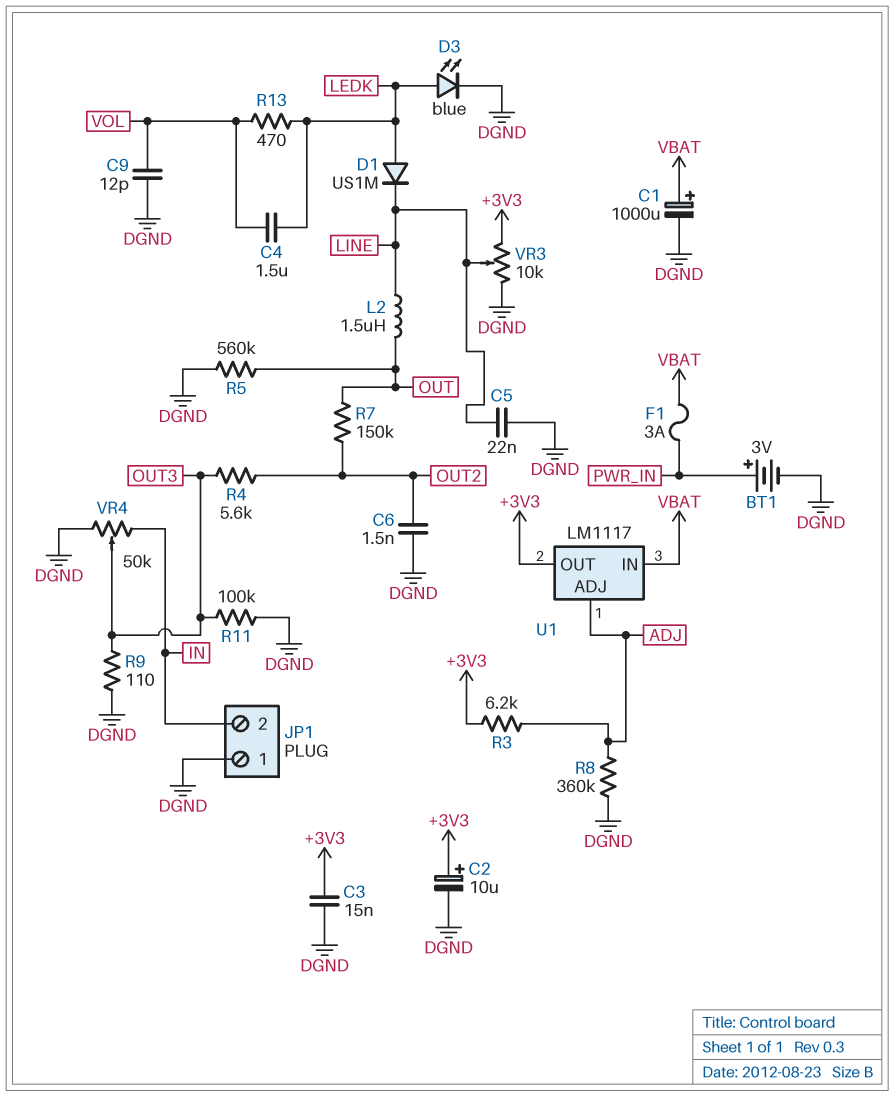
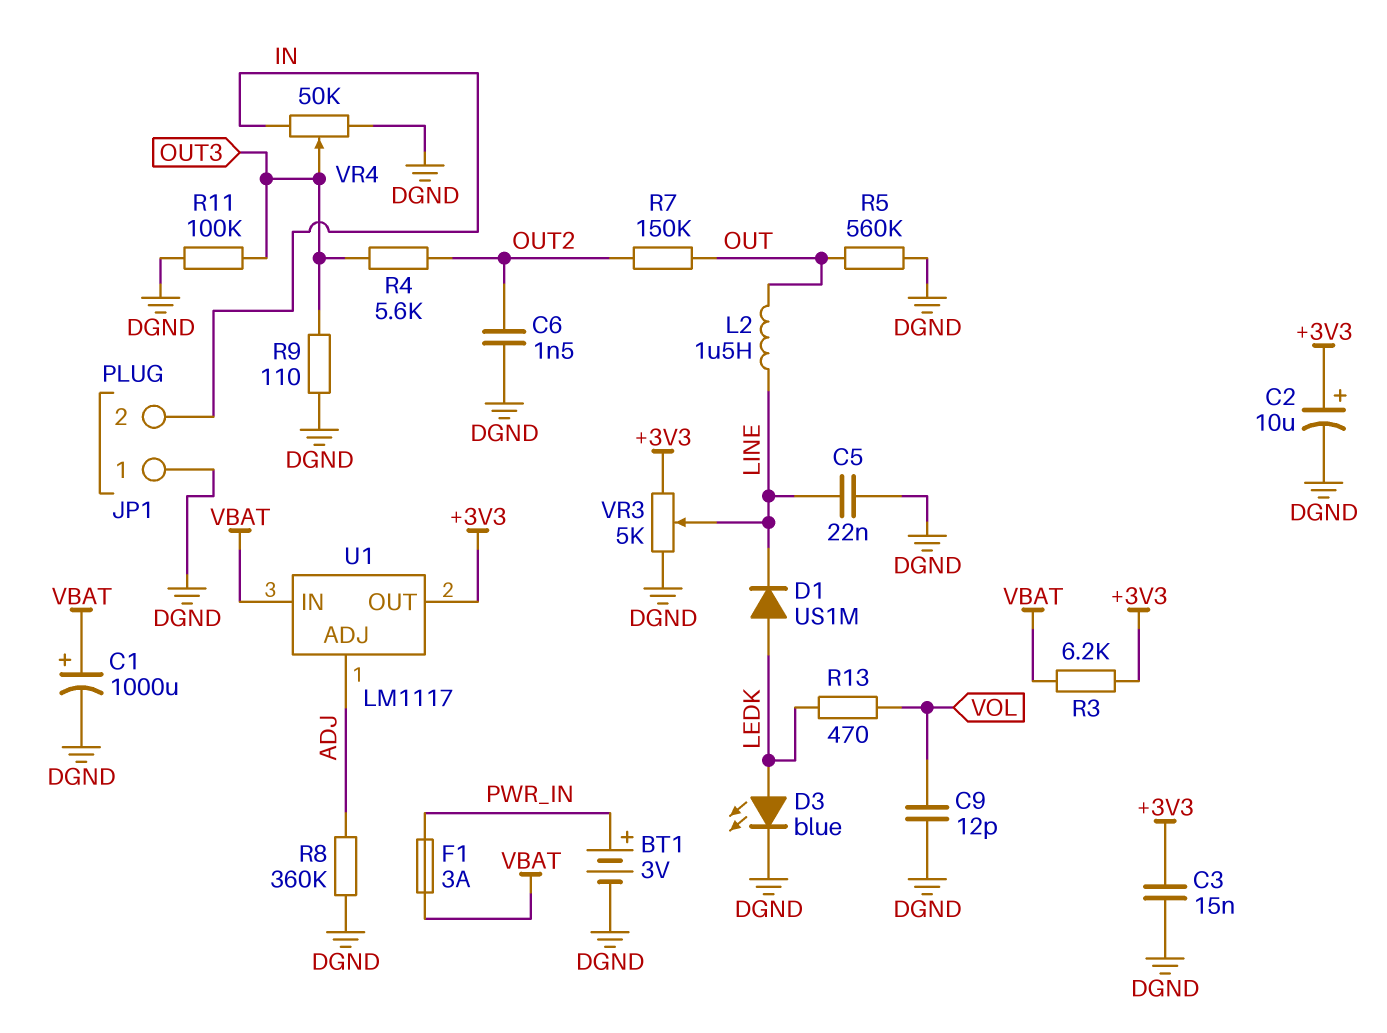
C4: 1.5uF (LEDK, VOL) -> none
R3: 6.2k (+3V3, ADJ) -> 6.2k (+3V3, VBAT)
VR3: 10k (+3V3, DGND, wiper LINE) -> 5k (+3V3, DGND, wiper LINE)

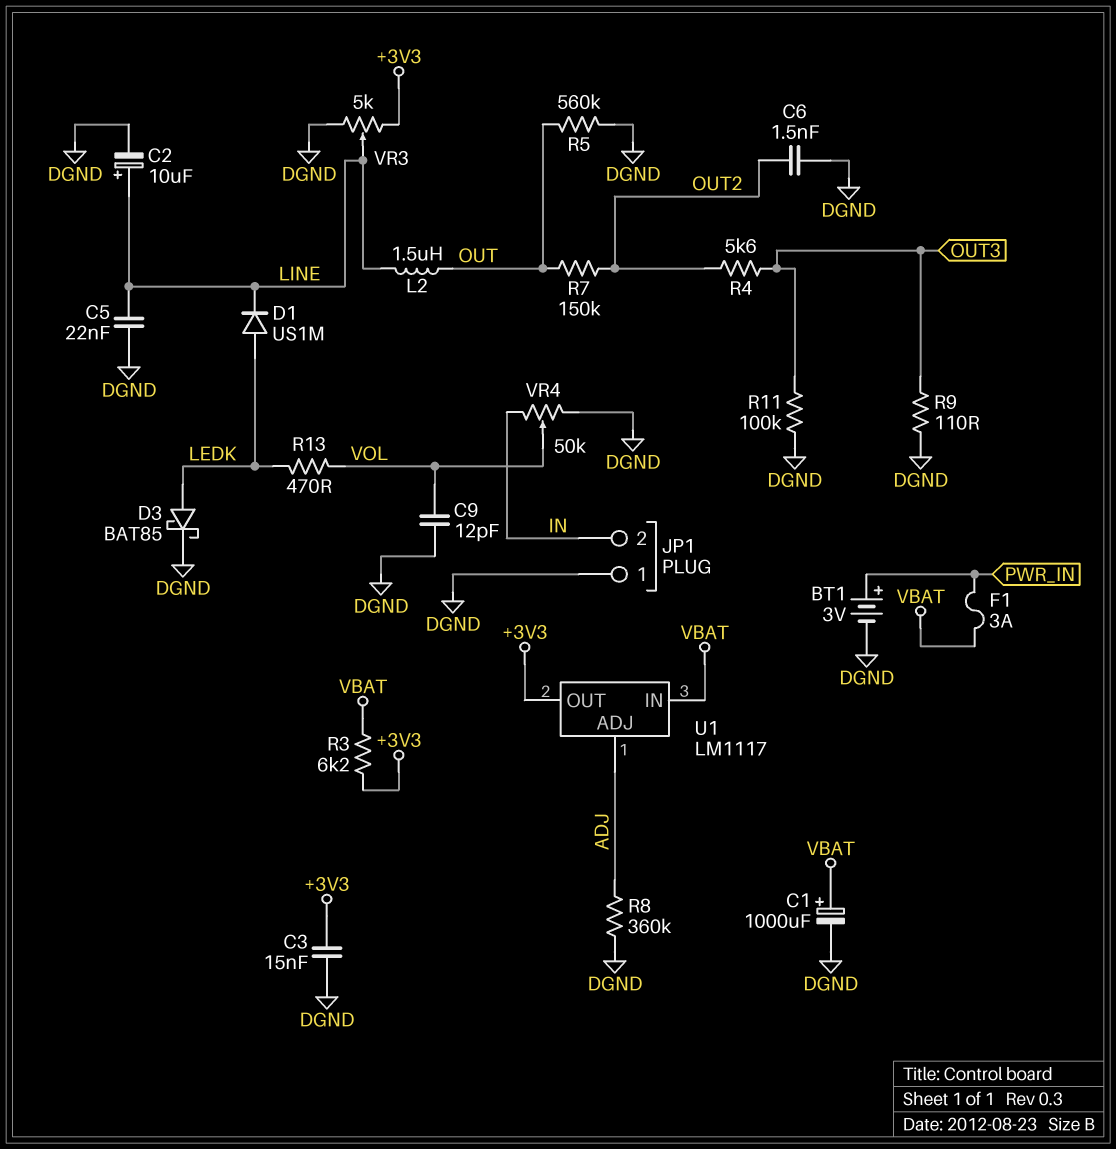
C2: 10uF (plus +3V3, minus DGND) -> 10uF (plus LINE, minus DGND)
D3: LED blue (A LEDK, K DGND) -> schottky BAT85 (A LEDK, K DGND)
VR4: 50k (DGND, IN, wiper OUT3) -> 50k (DGND, IN, wiper VOL)

